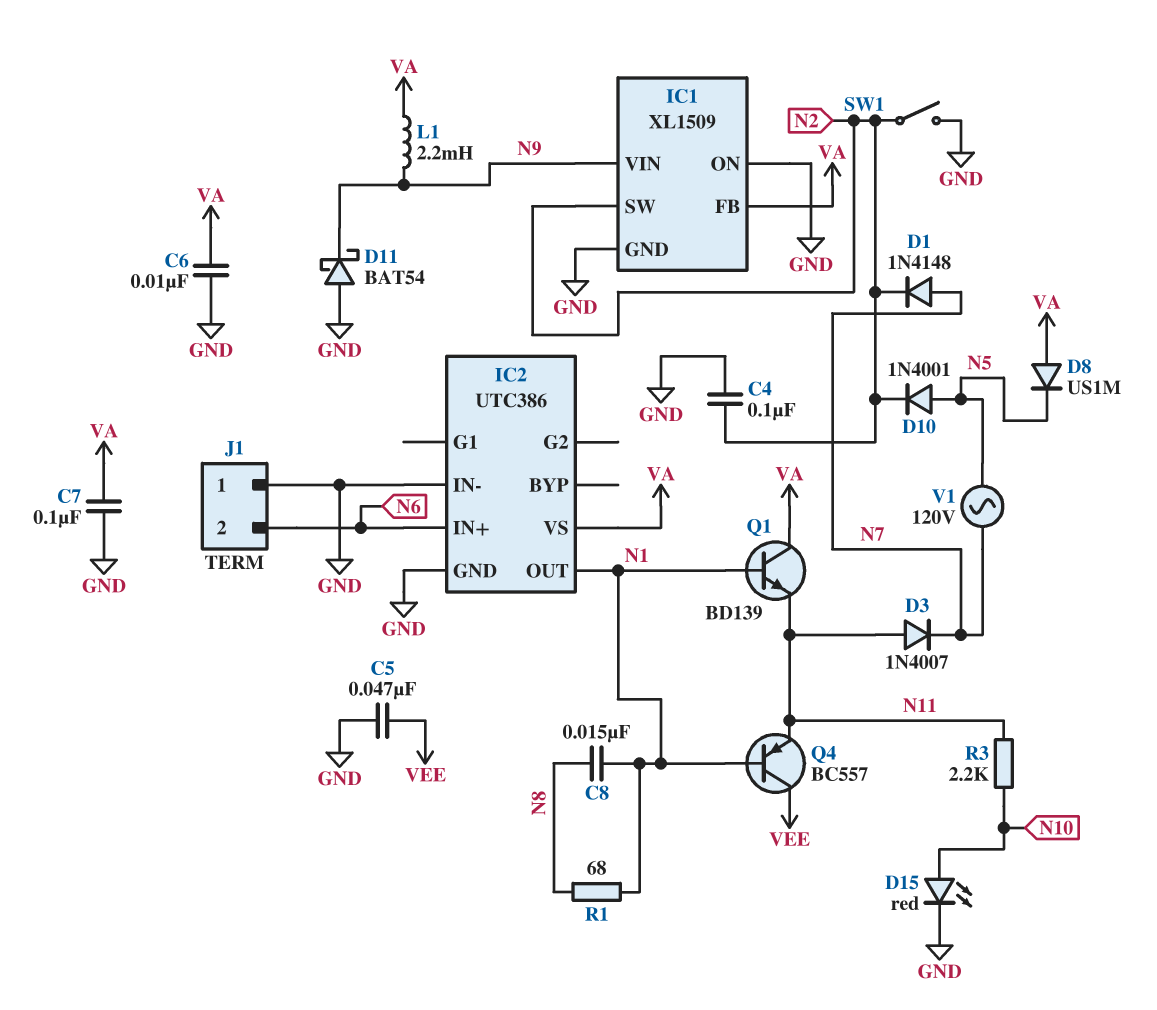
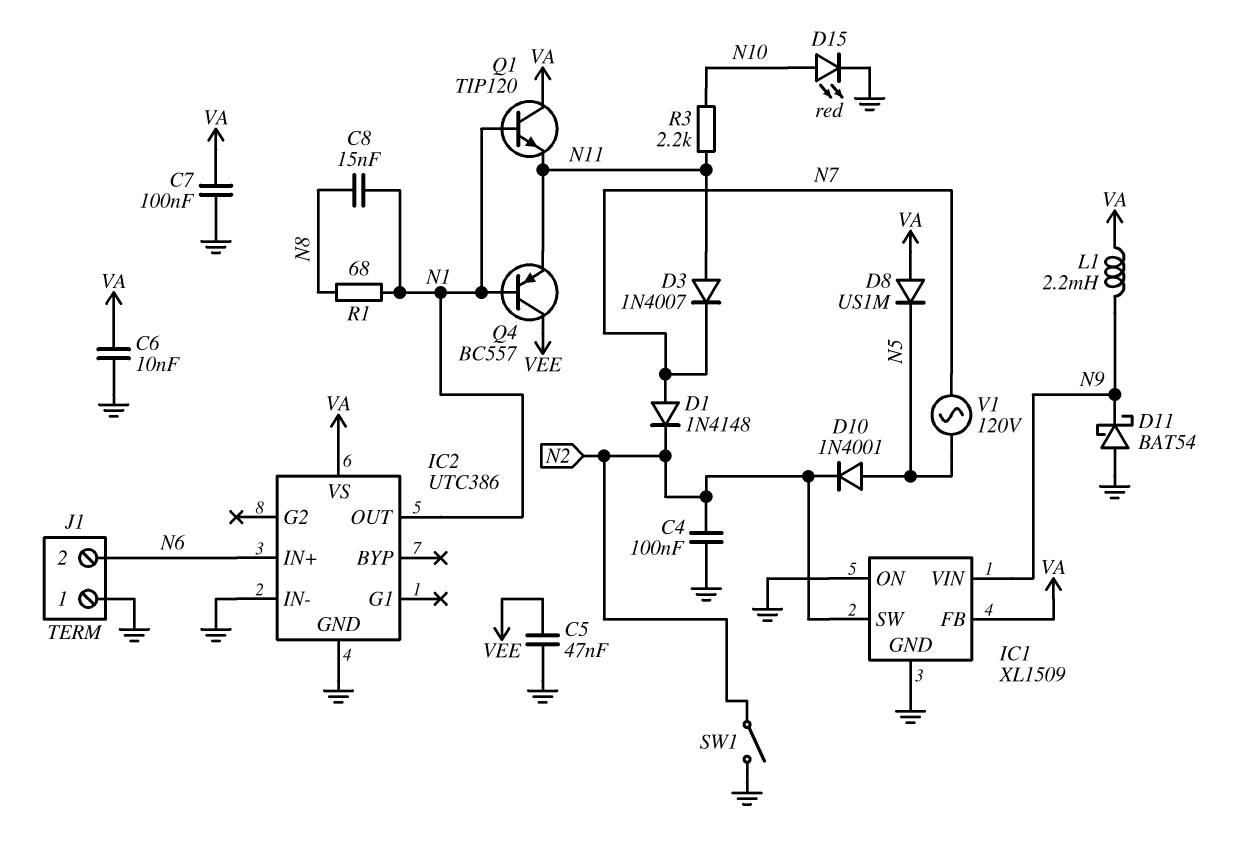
Q1: NPN BD139 (B N1, C VA, E N11) -> NPN TIP120 (B N1, C VA, E N11)

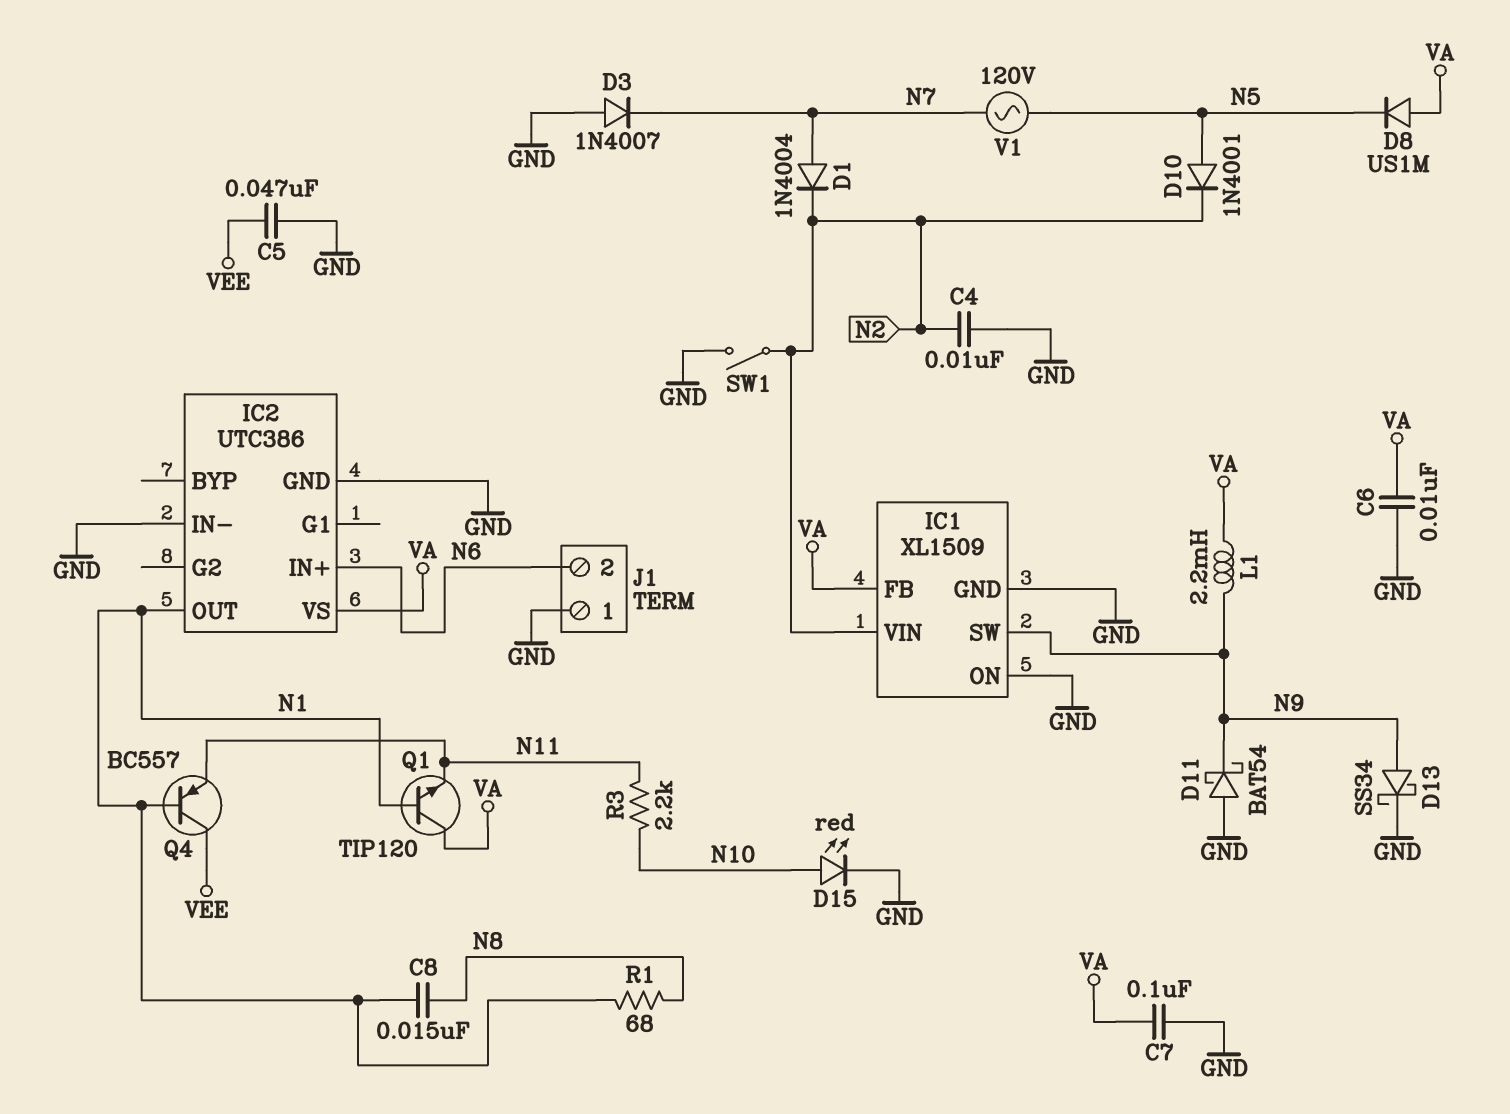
C4: 100nF (GND, N2) -> 10nF (GND, N2)
D1: diode 1N4148 (A N7, K N2) -> diode 1N4004 (A N7, K N2)
D3: diode 1N4007 (A N11, K N7) -> diode 1N4007 (A GND, K N7)
D13: none -> schottky SS34 (A N9, K GND)
IC1 pin SW: N2 -> N9
IC1 pin VIN: N9 -> N2

